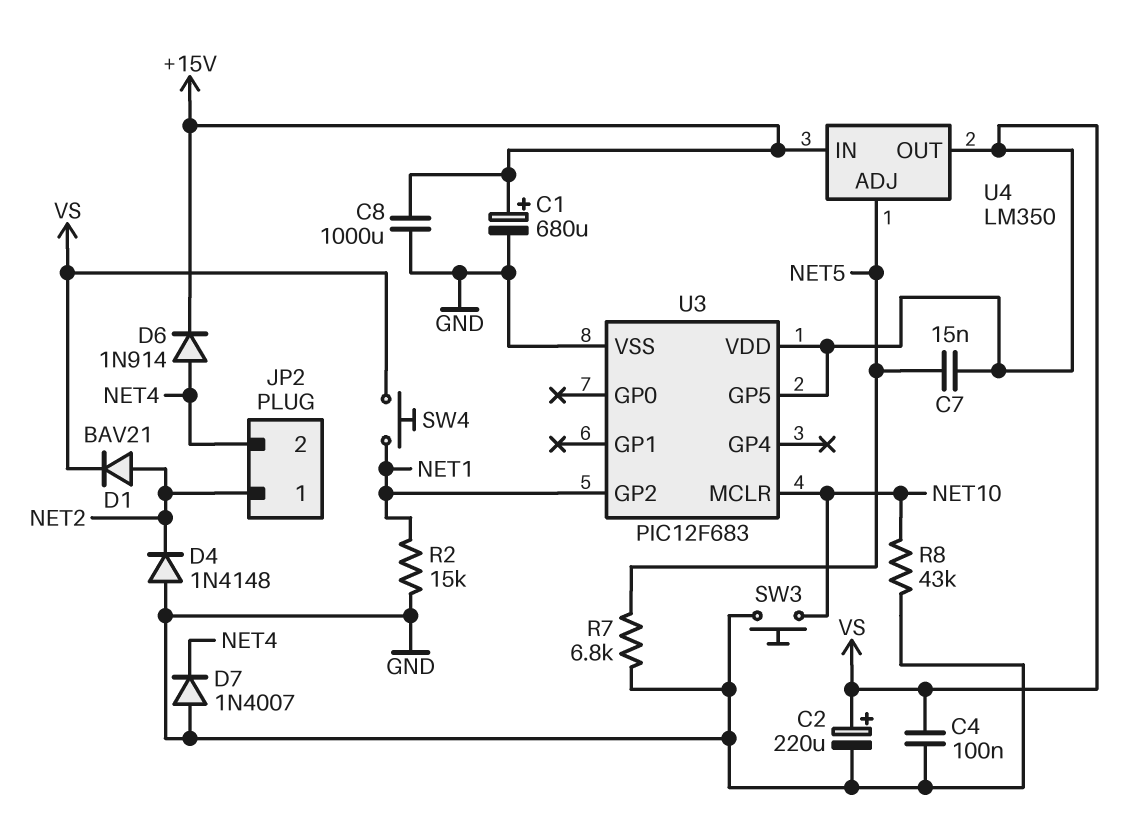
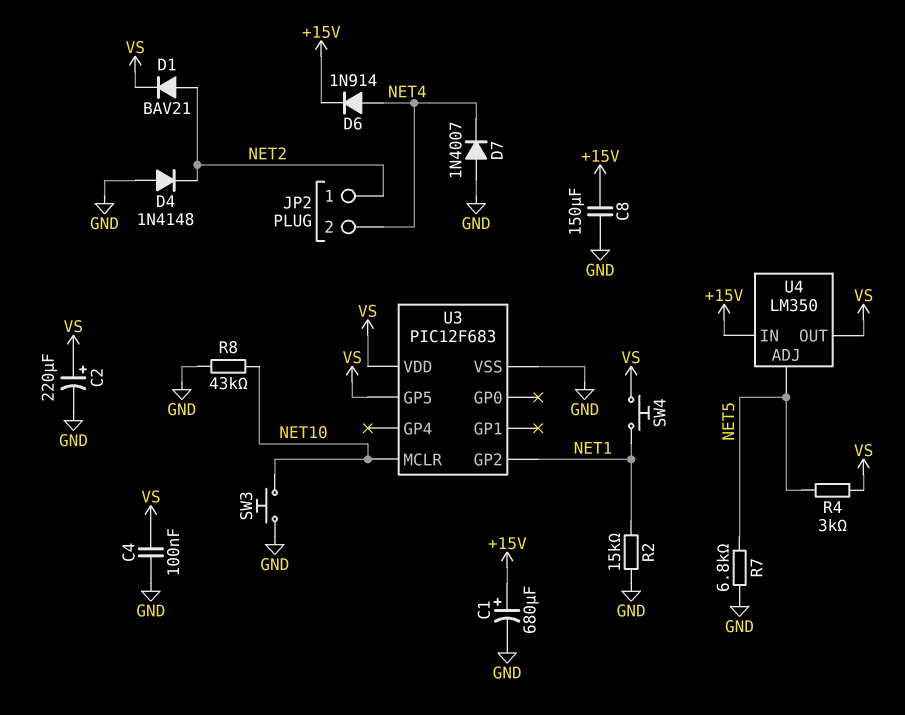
C7: 15nF (NET5, VS) -> none
C8: 1000uF (+15V, GND) -> 150uF (+15V, GND)
R4: none -> 3k (NET5, VS)

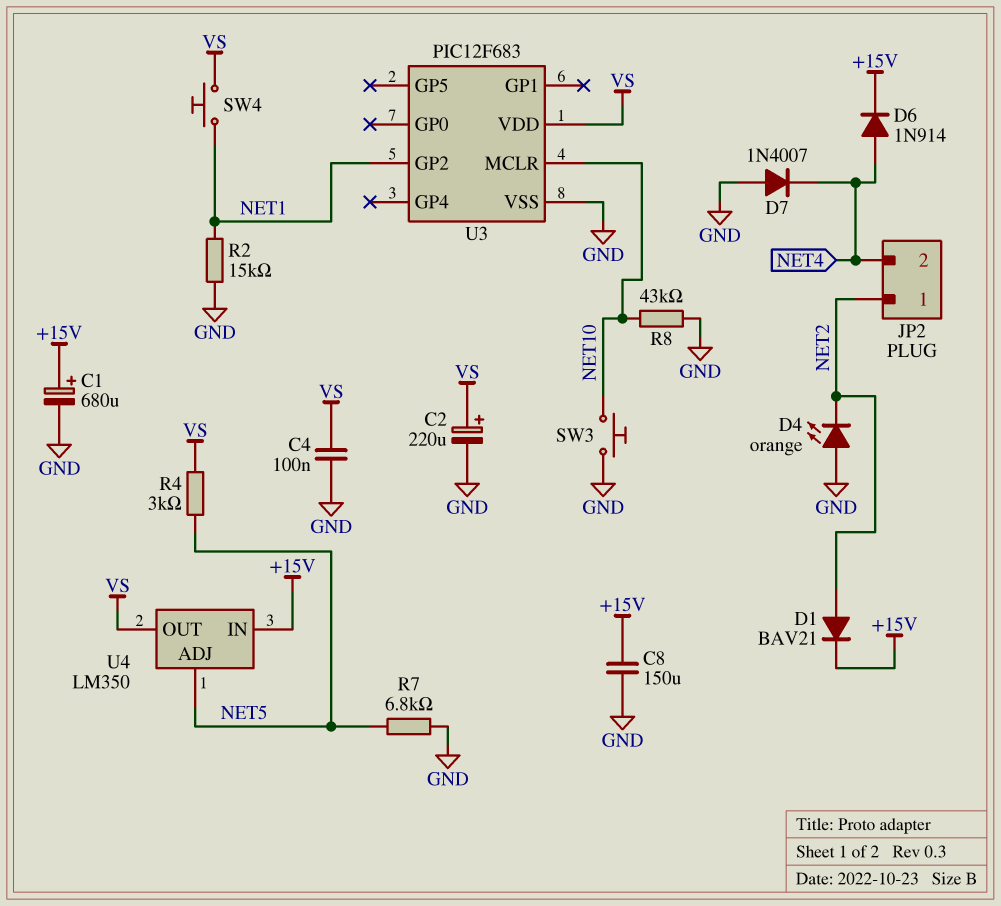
D1: diode BAV21 (A NET2, K VS) -> diode BAV21 (A NET2, K +15V)
D4: diode 1N4148 (A GND, K NET2) -> LED orange (A GND, K NET2)
U3 pin GP5: VS -> none

